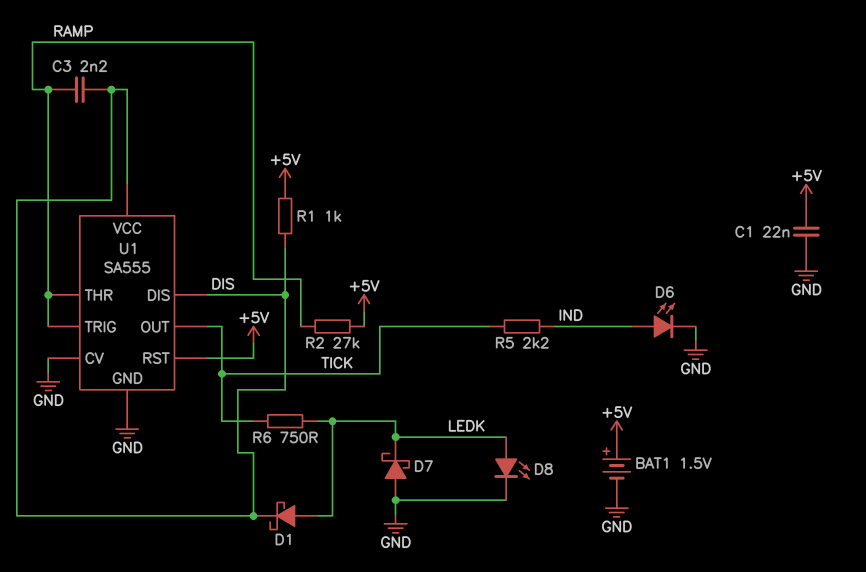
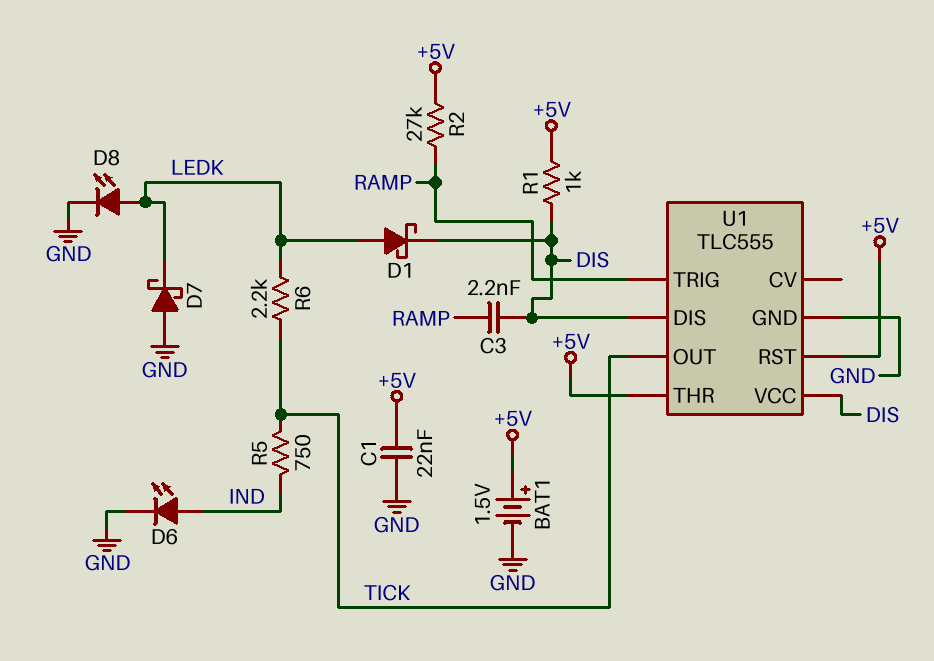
R5: 2.2k (IND, TICK) -> 750 (IND, TICK)
R6: 750 (LEDK, TICK) -> 2.2k (LEDK, TICK)
U1: SA555 -> TLC555
U1 pin CV: GND -> none
U1 pin THR: RAMP -> +5V

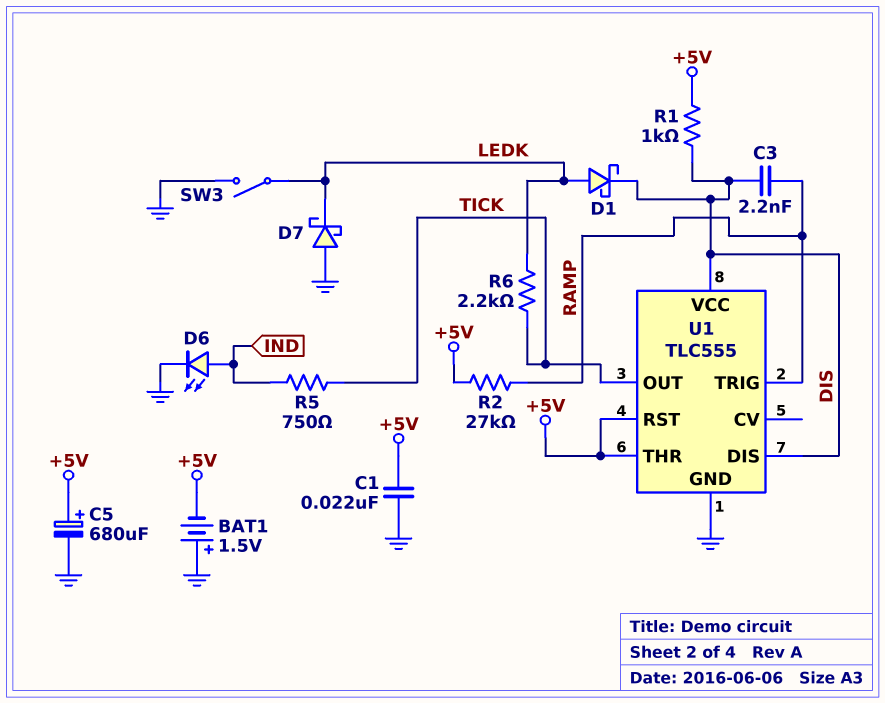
BAT1: 1.5V (plus +5V, minus GND) -> 1.5V (plus GND, minus +5V)
C5: none -> 680uF (plus +5V, minus GND)
D8: LED (A LEDK, K GND) -> none
SW3: none -> switch (GND, LEDK)

